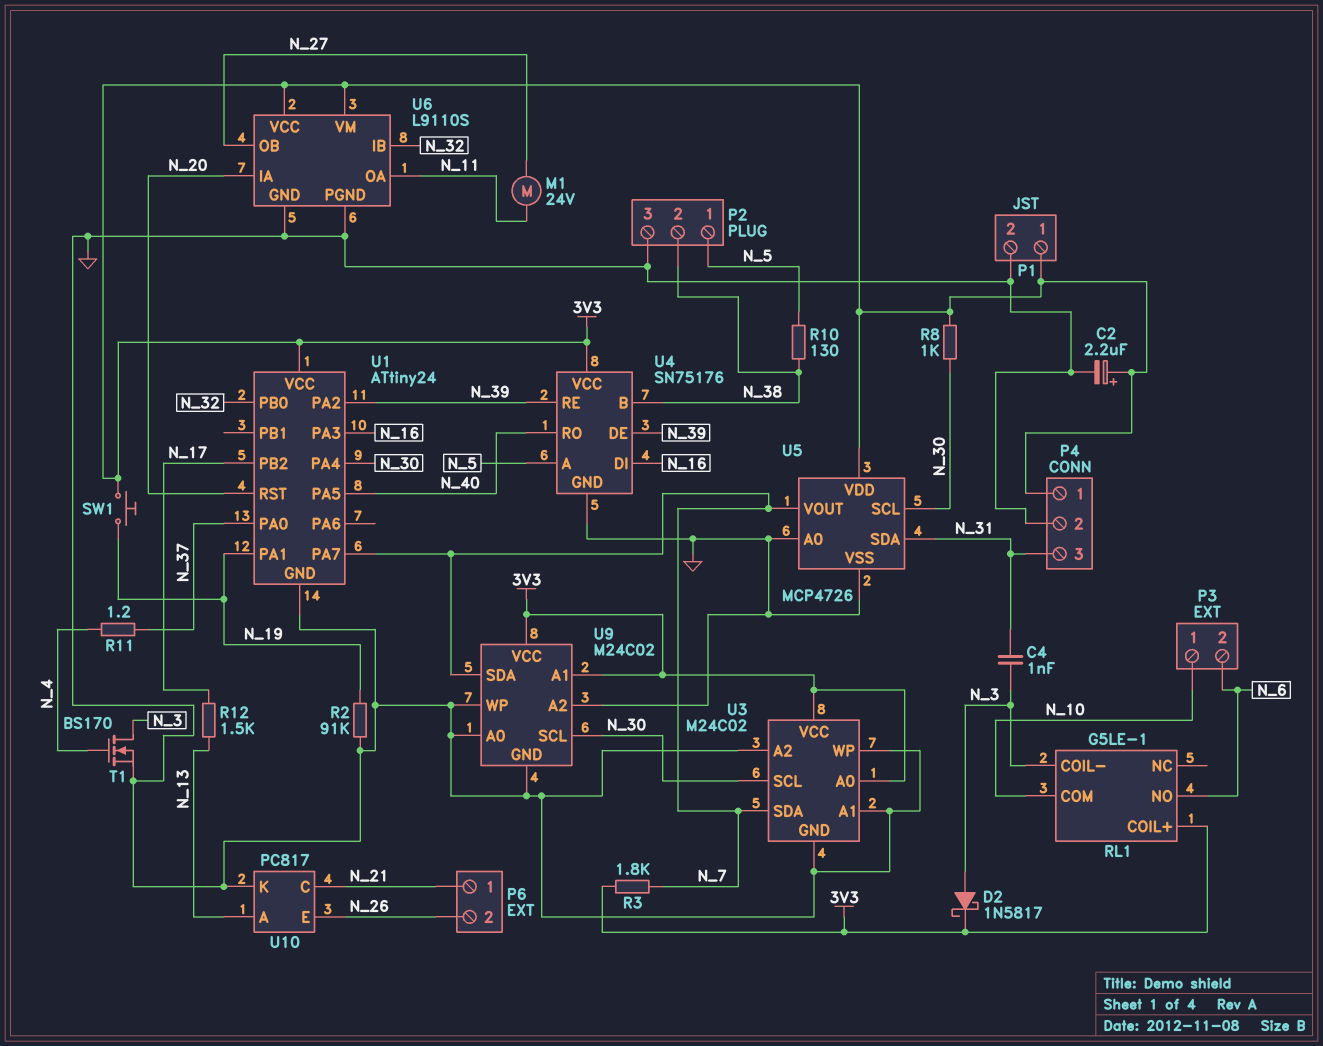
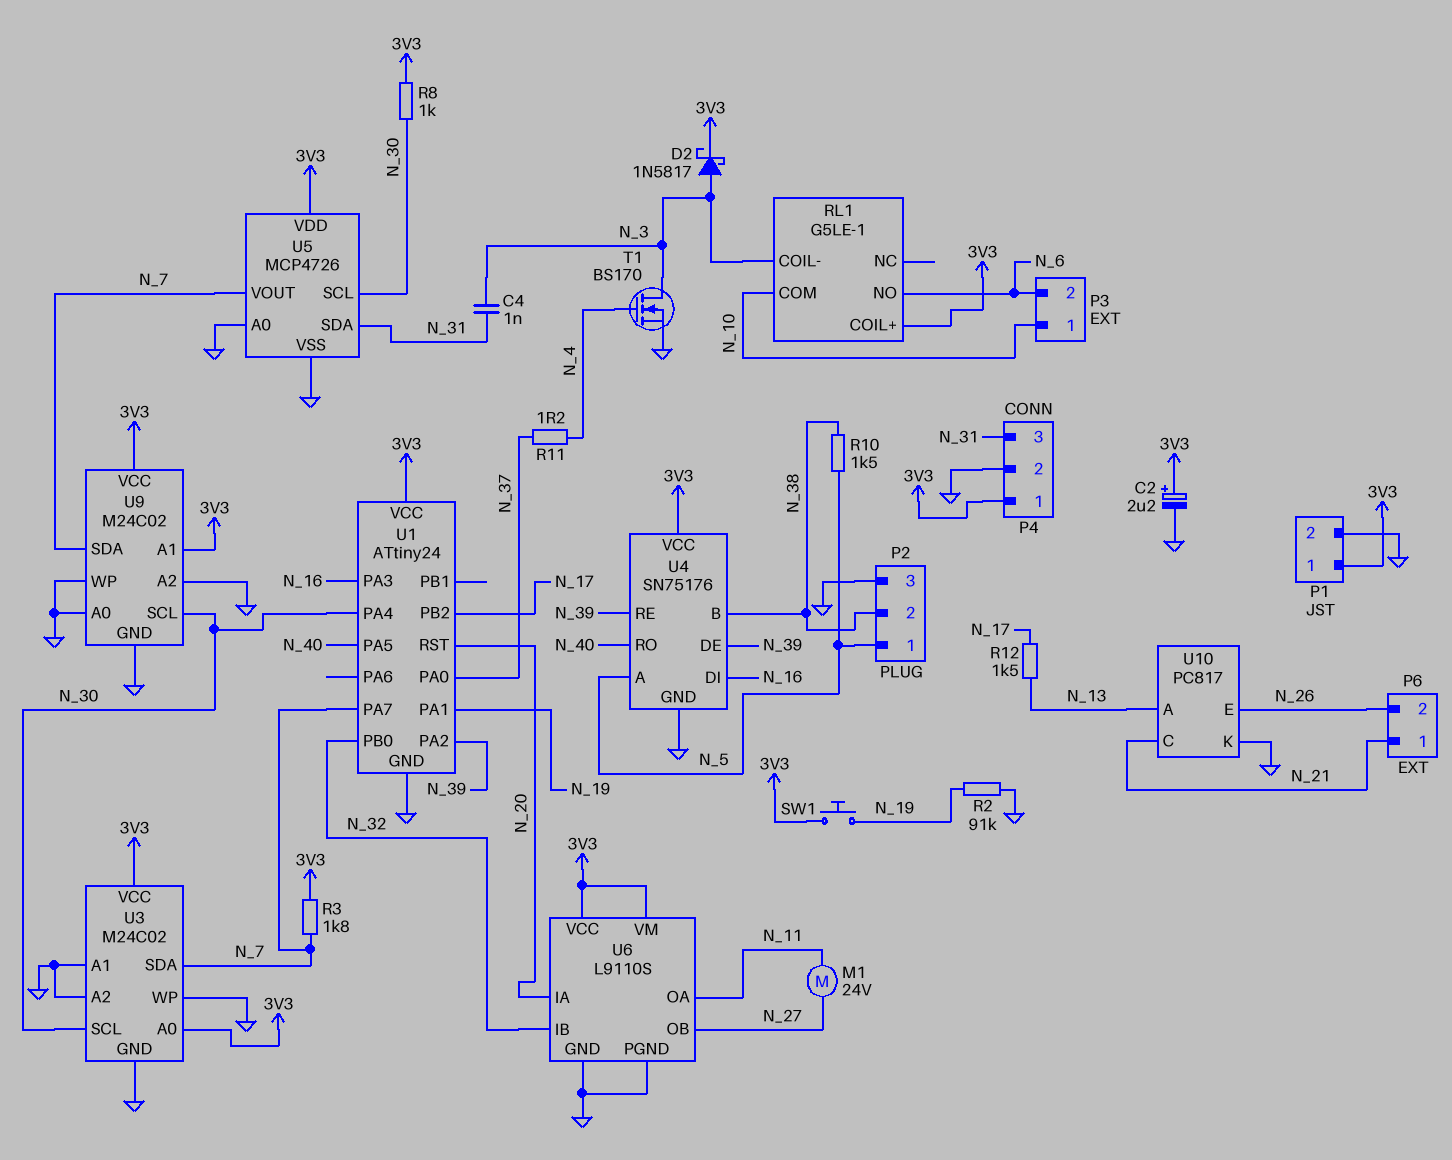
R10: 130 (N_5, N_38) -> 1.5k (N_5, N_38)

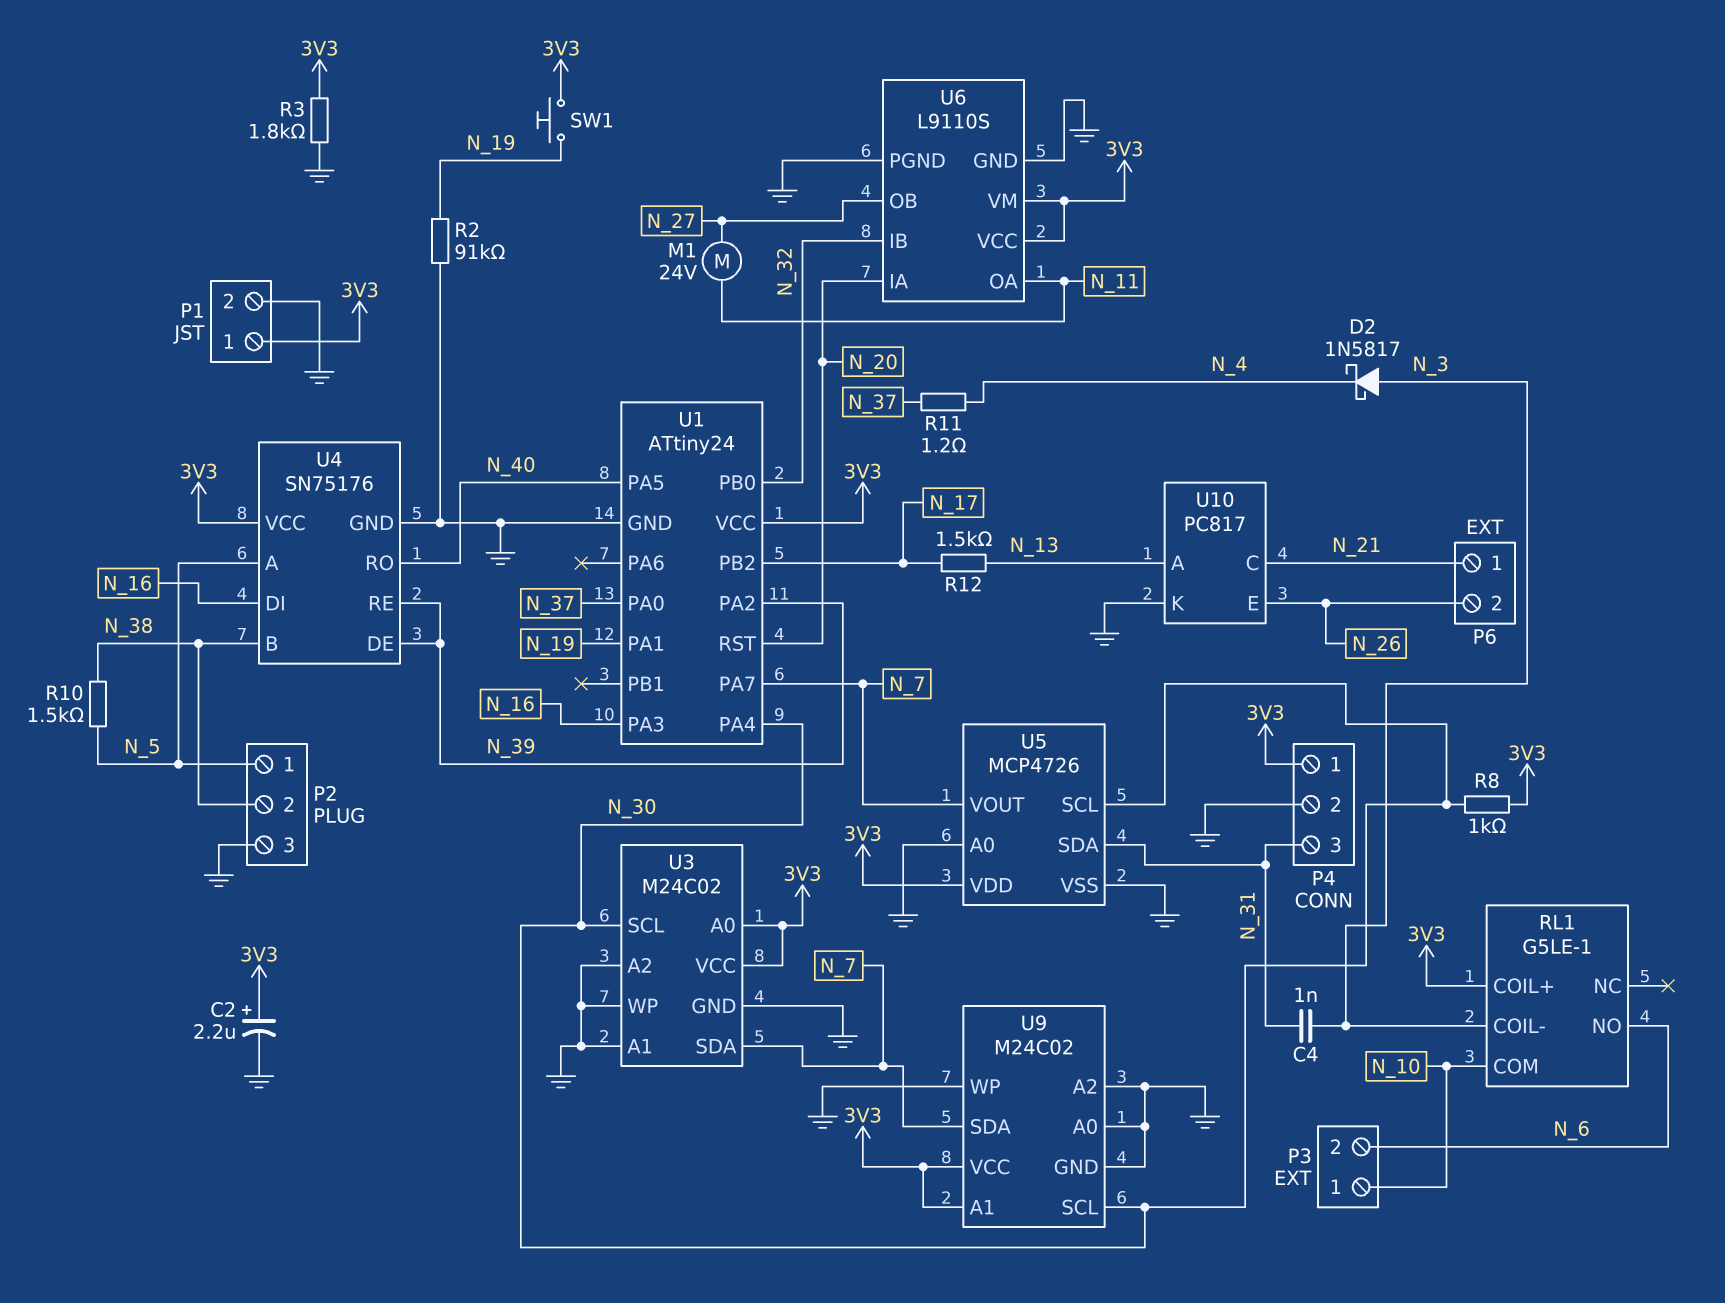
D2: schottky 1N5817 (A N_3, K 3V3) -> schottky 1N5817 (A N_3, K N_4)
R3: 1.8k (3V3, N_7) -> 1.8k (3V3, GND)
T1: NMOS BS170 (G N_4, D N_3, S GND) -> none

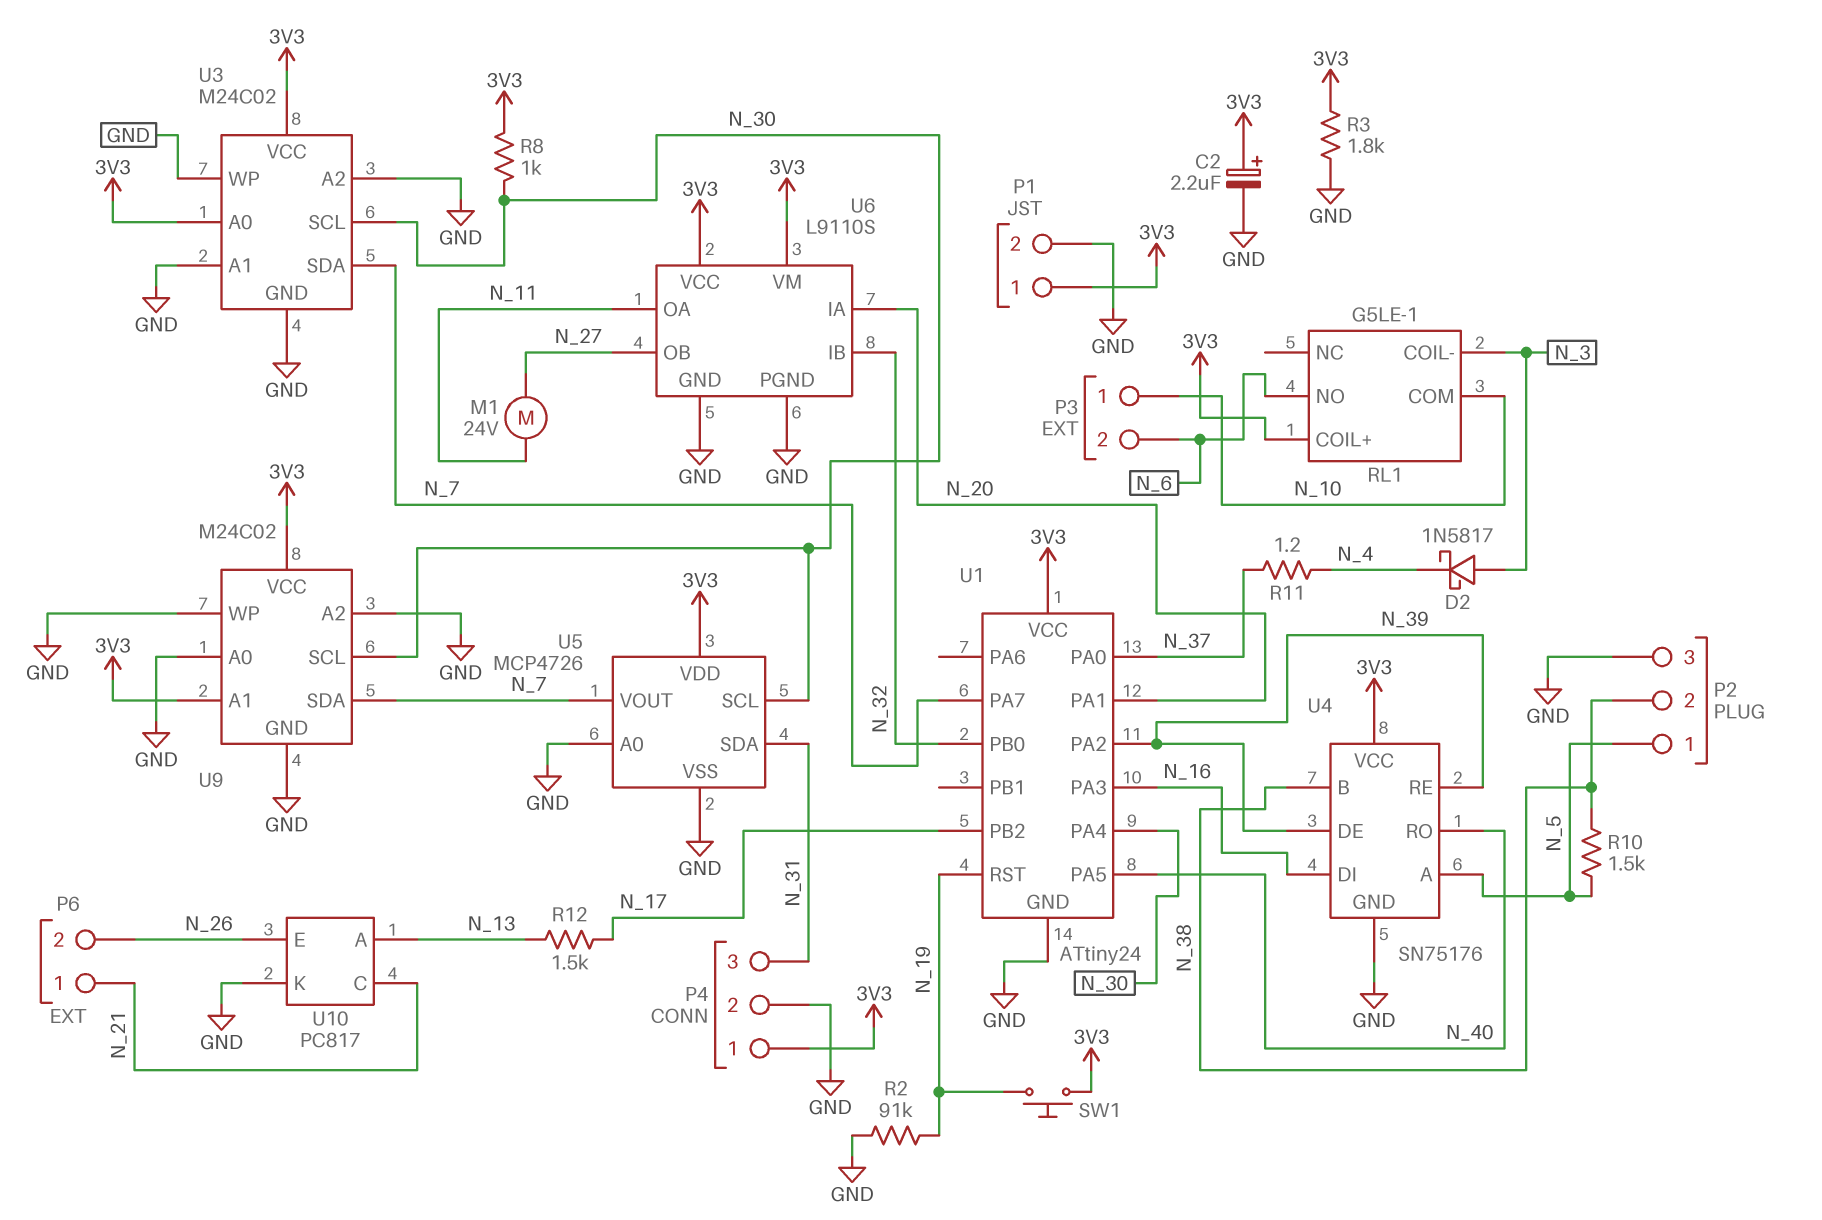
C4: 1nF (N_3, N_31) -> none
U1 pin PA1: N_19 -> N_20
U1 pin RST: N_20 -> N_19

